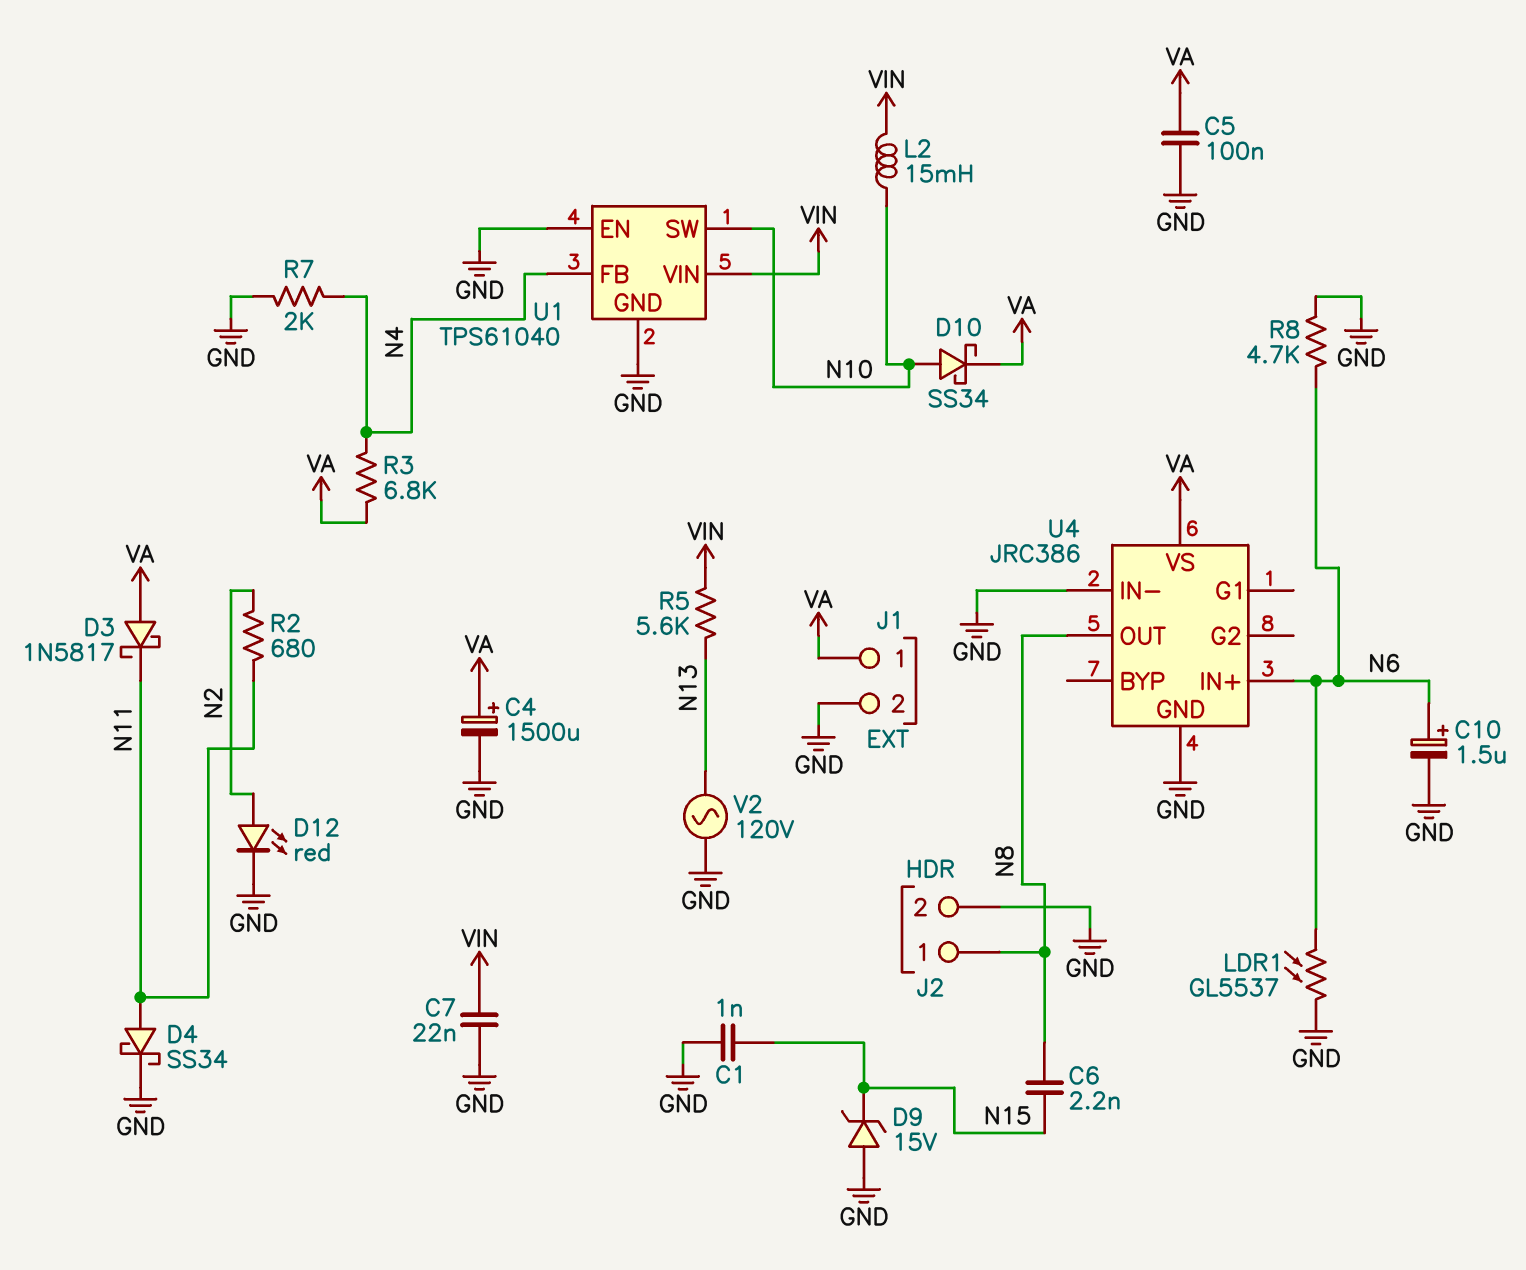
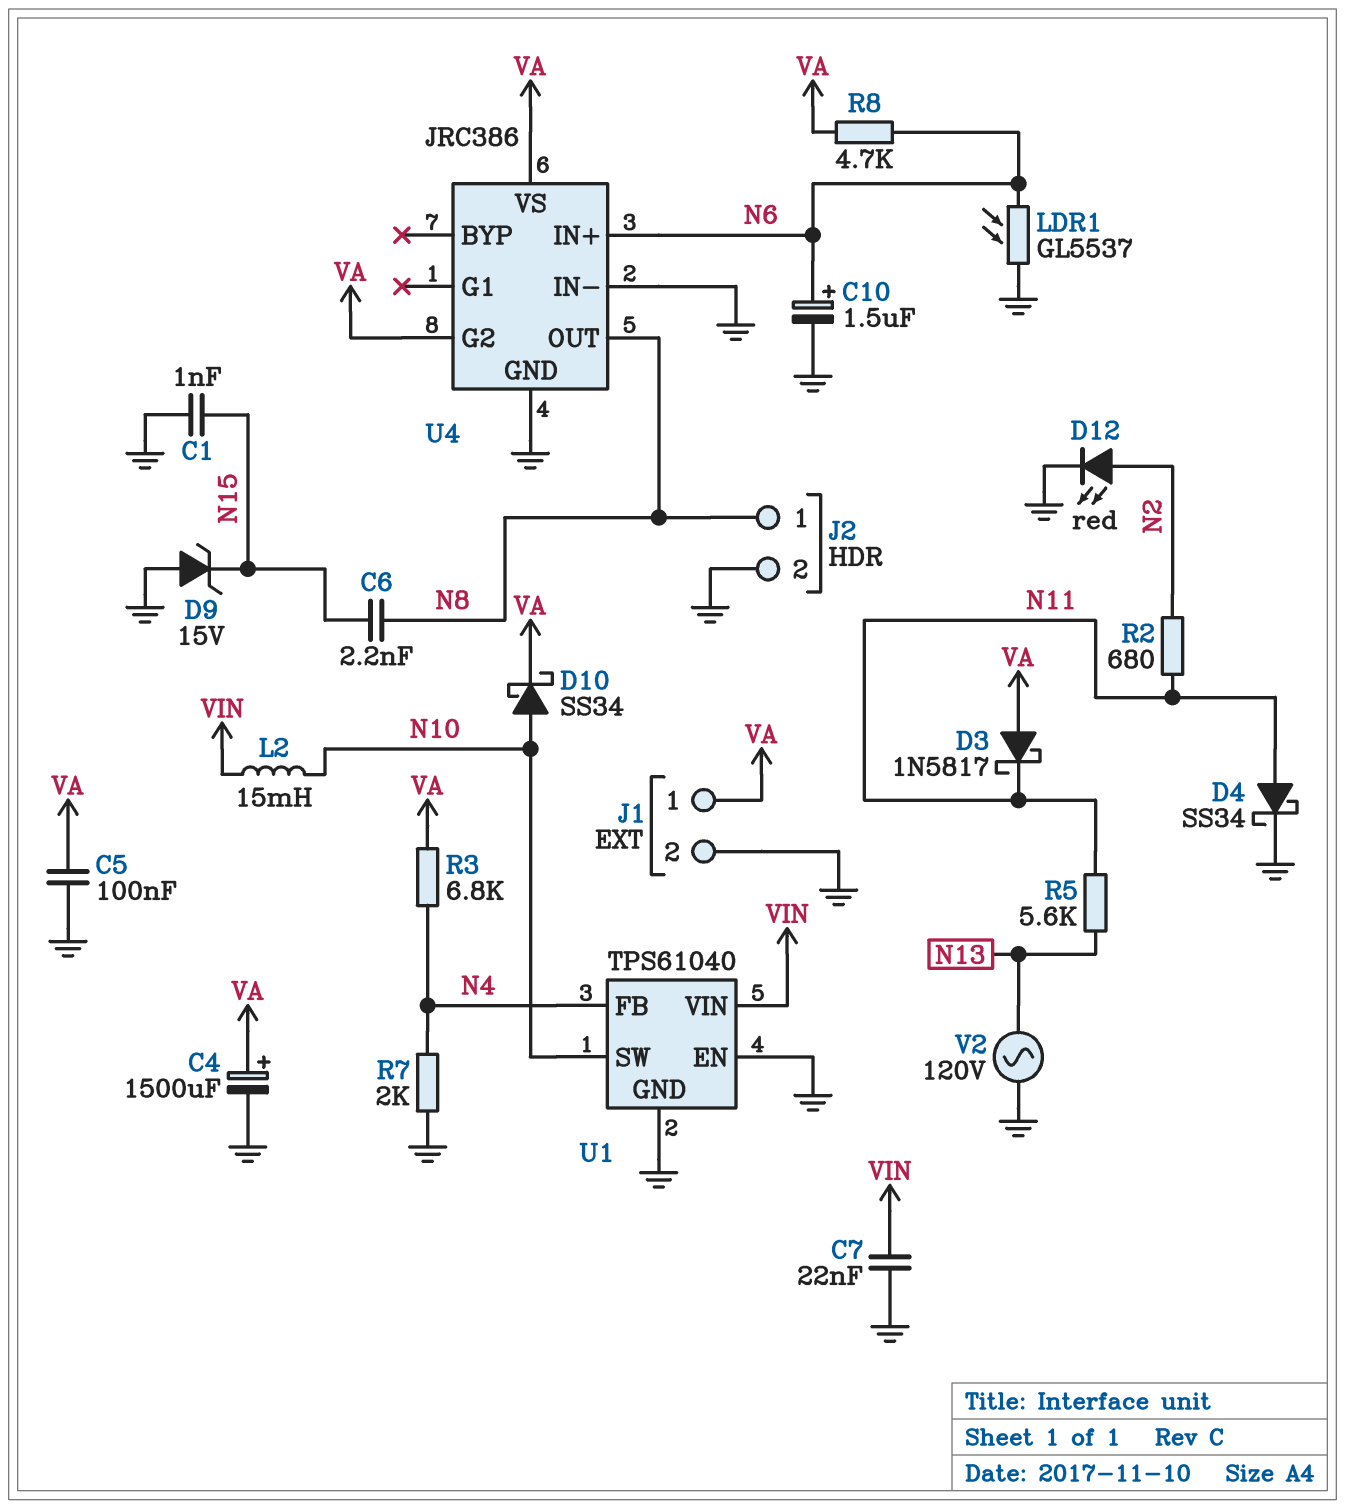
R5: 5.6k (N13, VIN) -> 5.6k (N11, N13)
R8: 4.7k (GND, N6) -> 4.7k (N6, VA)
U4 pin G2: none -> VA

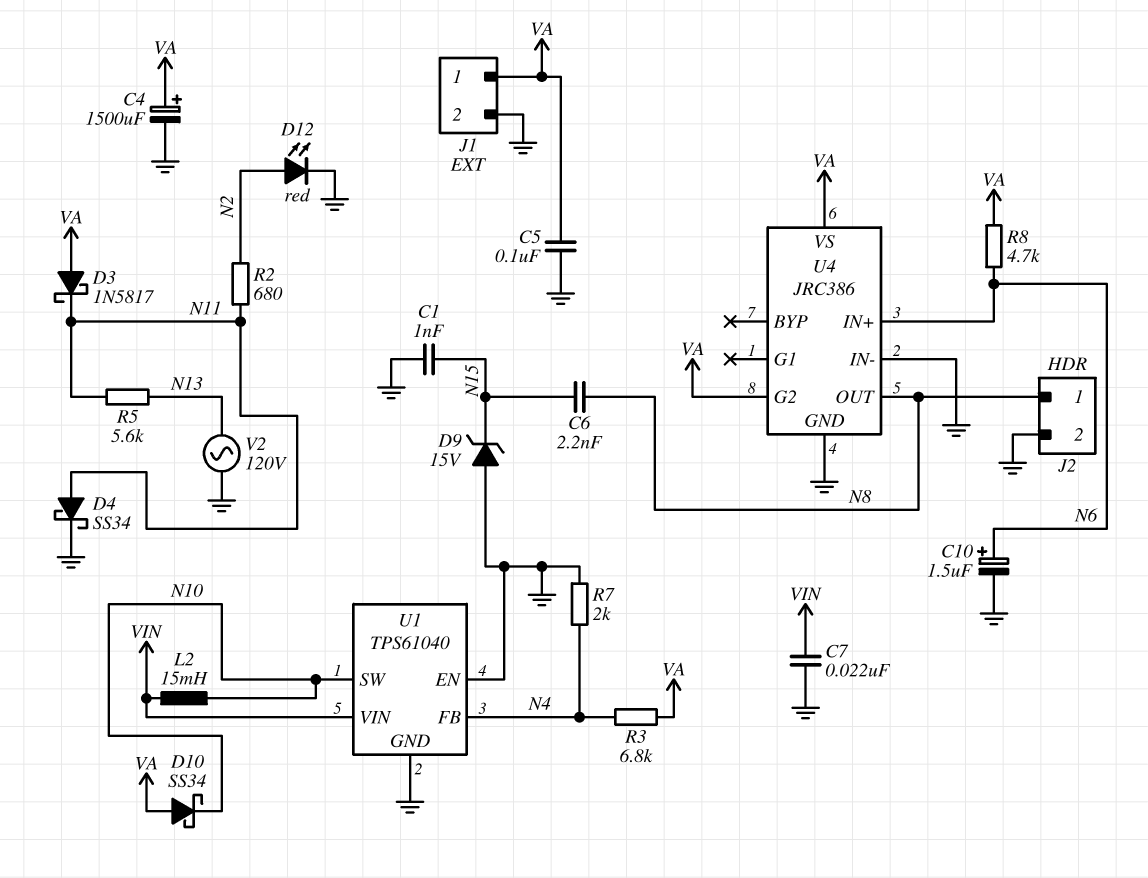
D10: schottky SS34 (A N10, K VA) -> schottky SS34 (A VA, K N10)
LDR1: GL5537 (GND, N6) -> none

